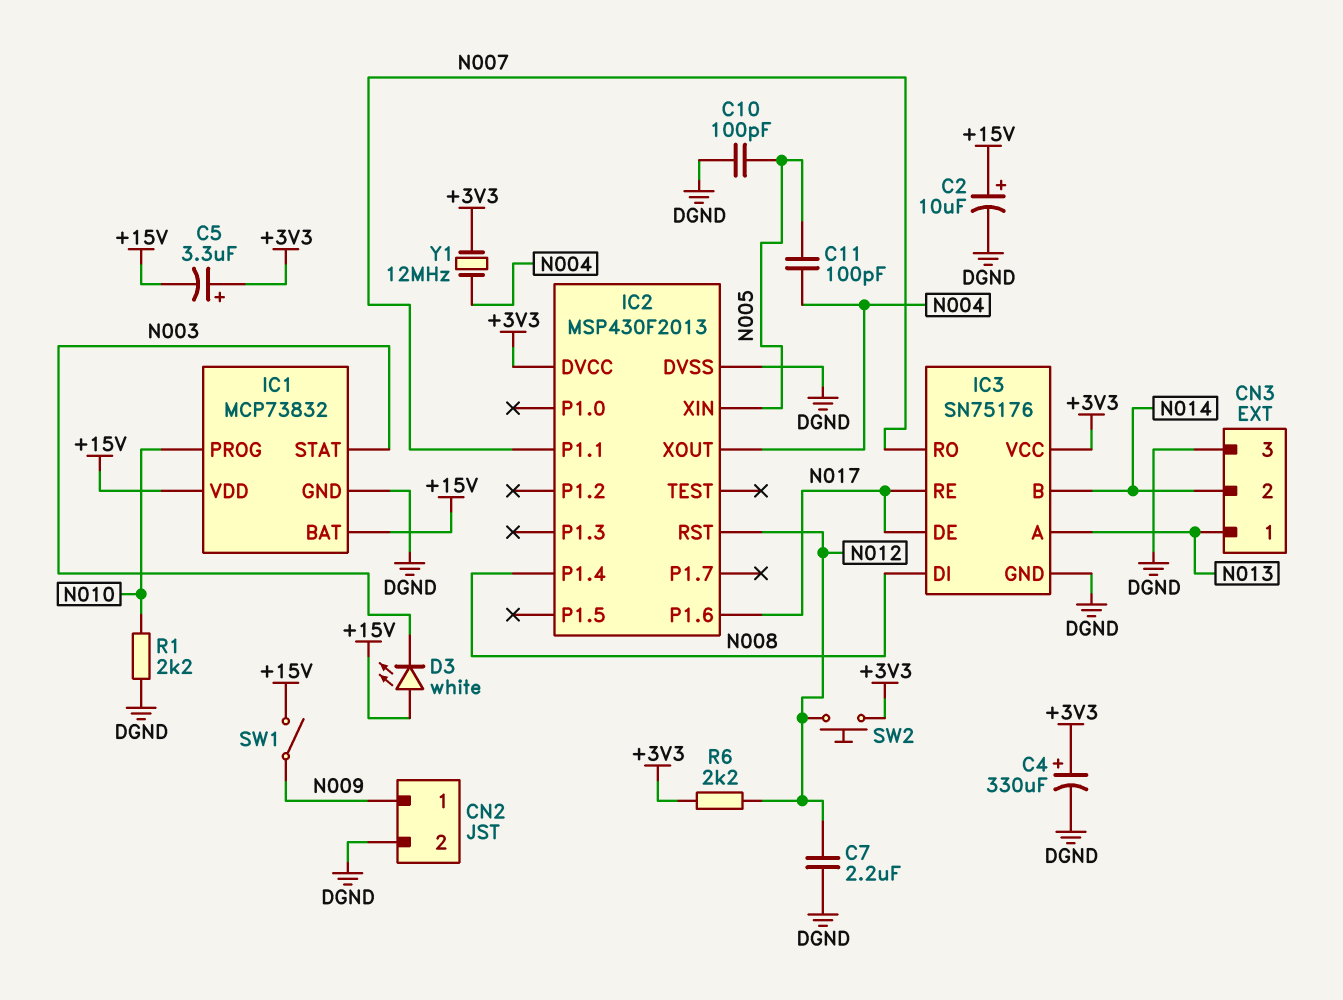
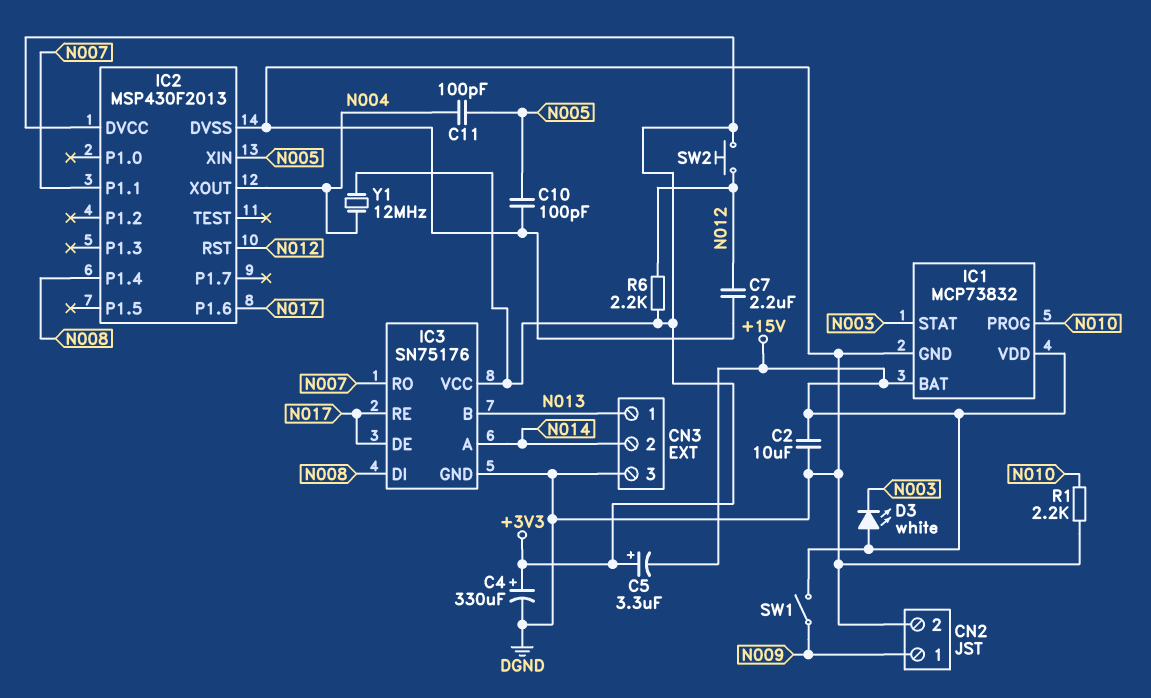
C2: 10uF (plus +15V, minus DGND) -> 10uF (+15V, DGND)
IC3 pin A: N013 -> N014
IC3 pin B: N014 -> N013

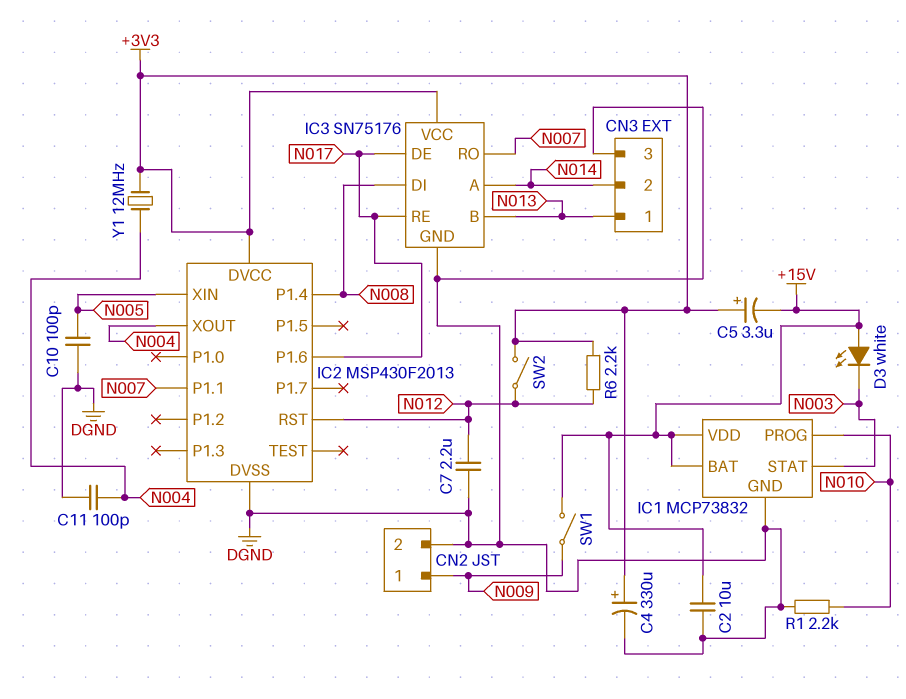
C11: 100pF (N004, N005) -> 100pF (DGND, N004)
SW2: button (+3V3, N012) -> switch (+3V3, N012)

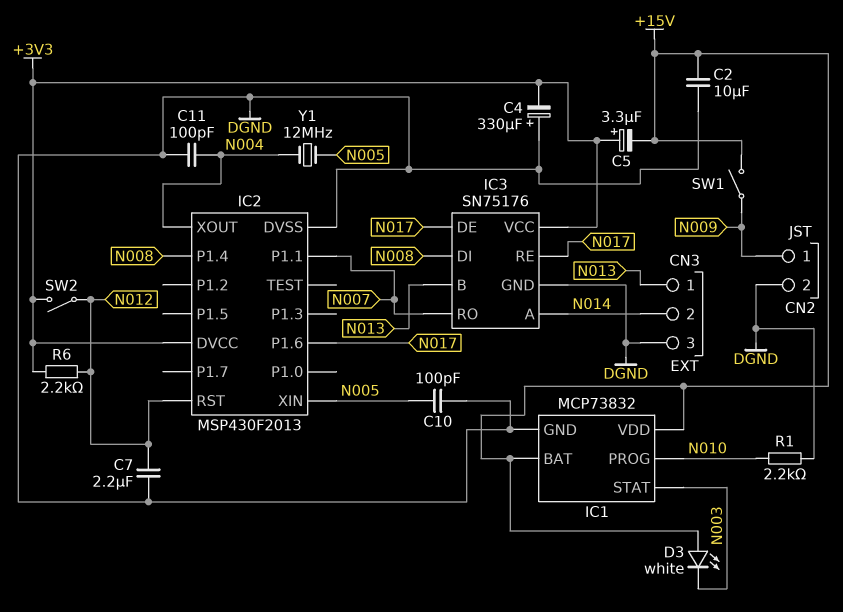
C4: 330uF (plus +3V3, minus DGND) -> 330uF (plus DGND, minus +3V3)
Y1: 12MHz (+3V3, N004) -> 12MHz (N004, N005)

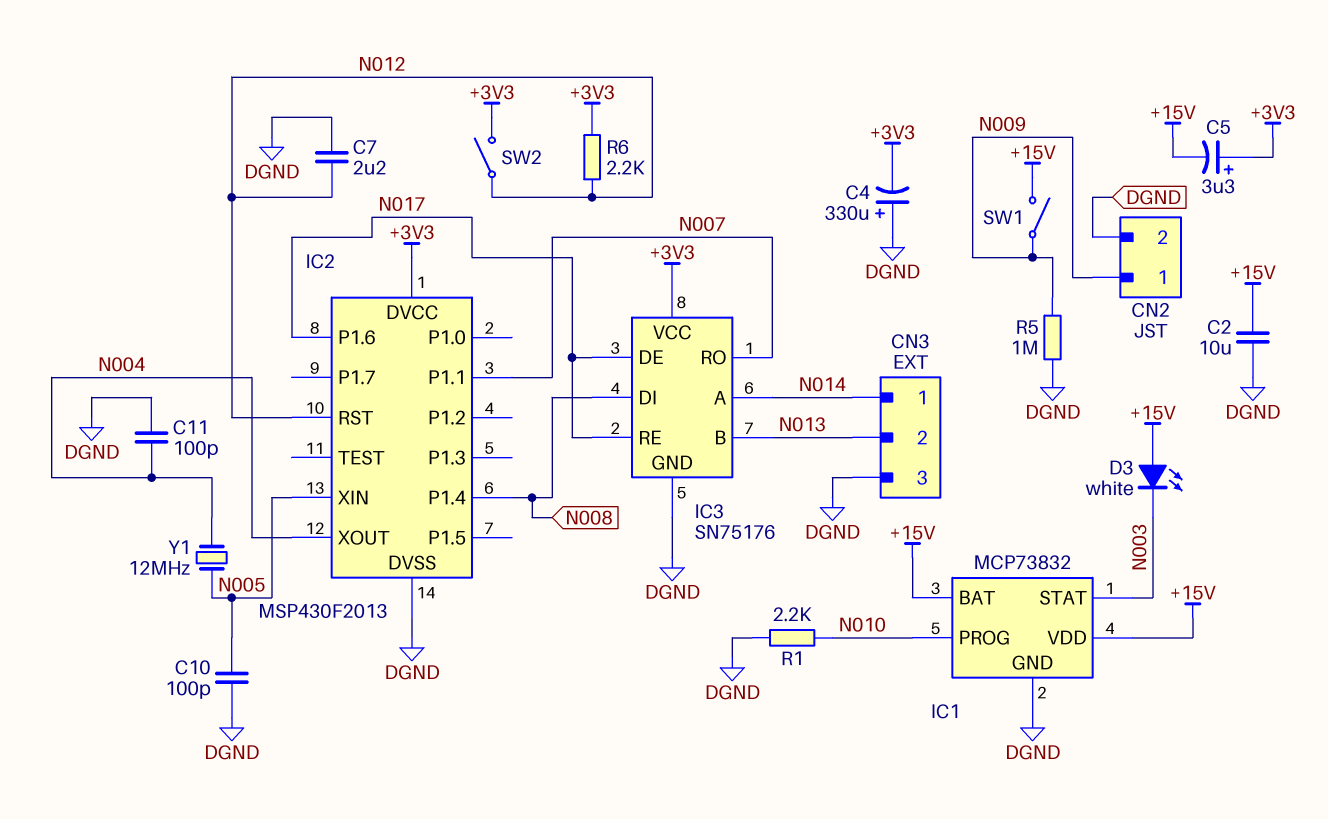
CN3 pin 1: N013 -> N014
CN3 pin 2: N014 -> N013
R5: none -> 1M (DGND, N009)

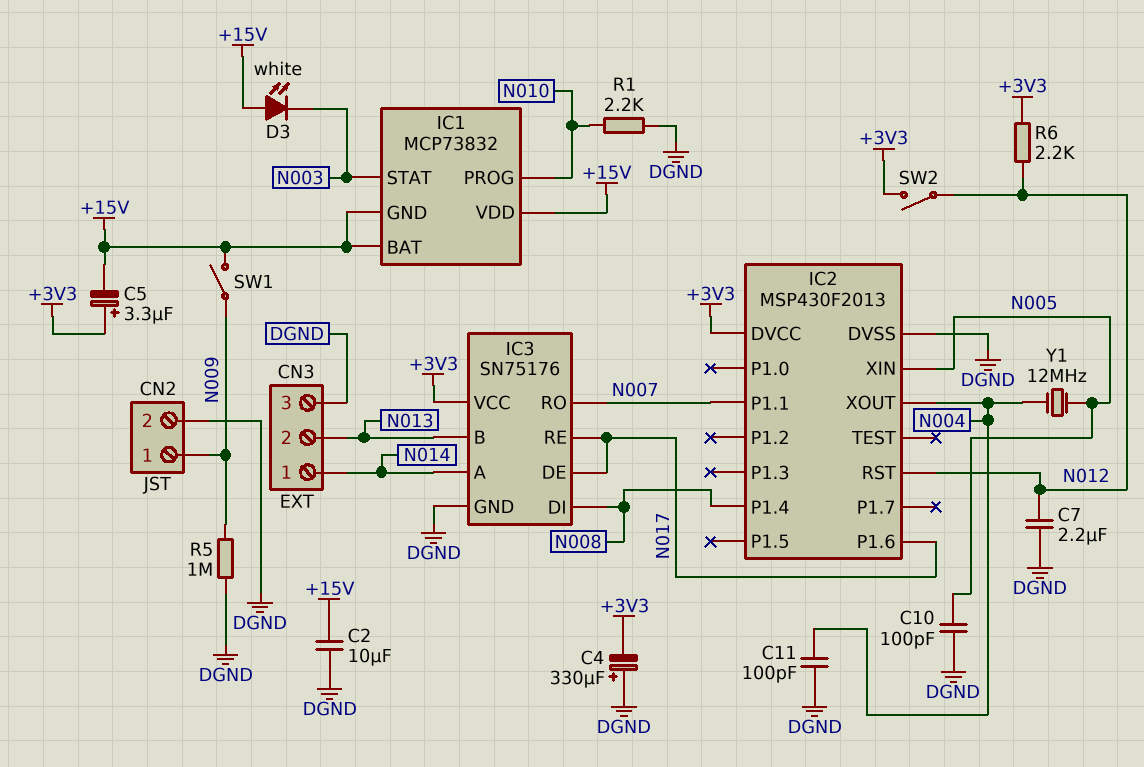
IC1 pin GND: DGND -> +15V

